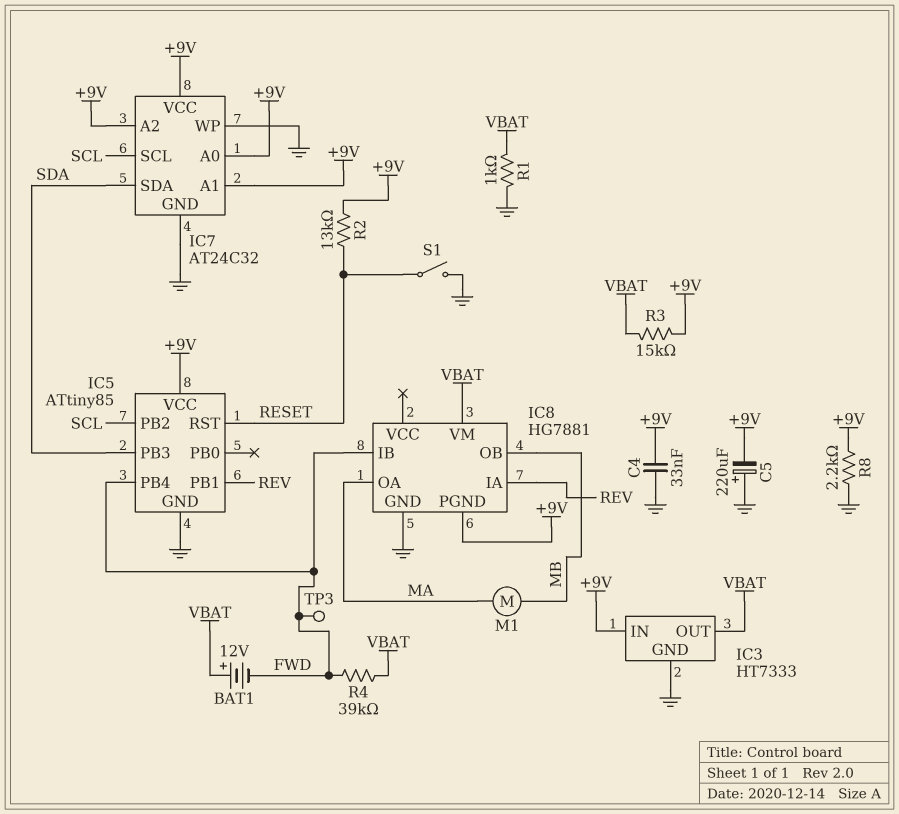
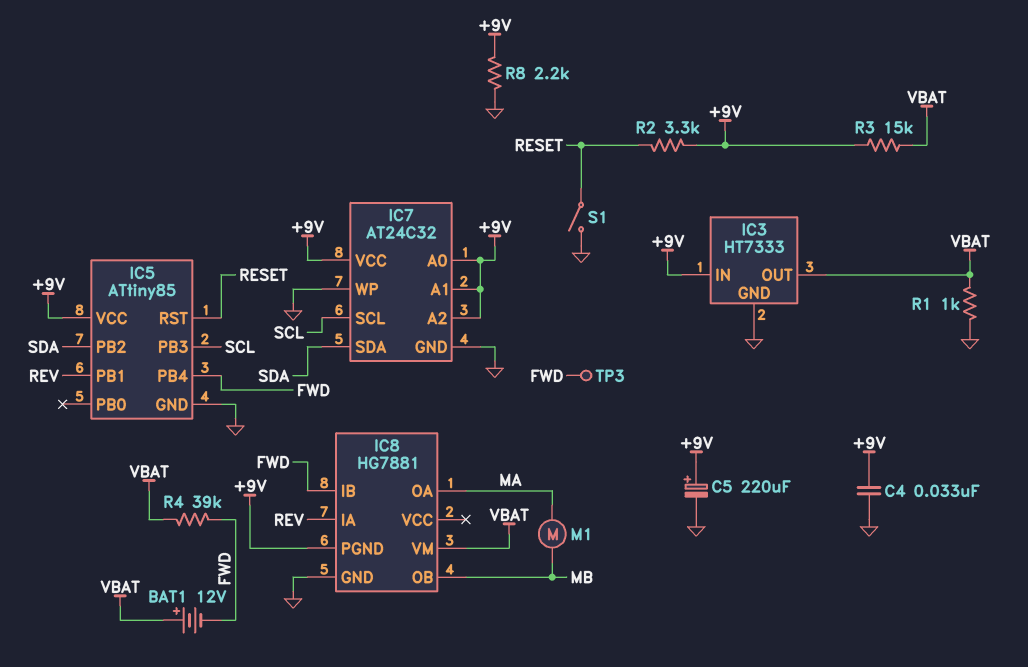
C5: 220uF (plus GND, minus +9V) -> 220uF (plus +9V, minus GND)
IC5 pin PB2: SCL -> SDA
IC5 pin PB3: SDA -> SCL
R2: 13k (+9V, RESET) -> 3.3k (+9V, RESET)

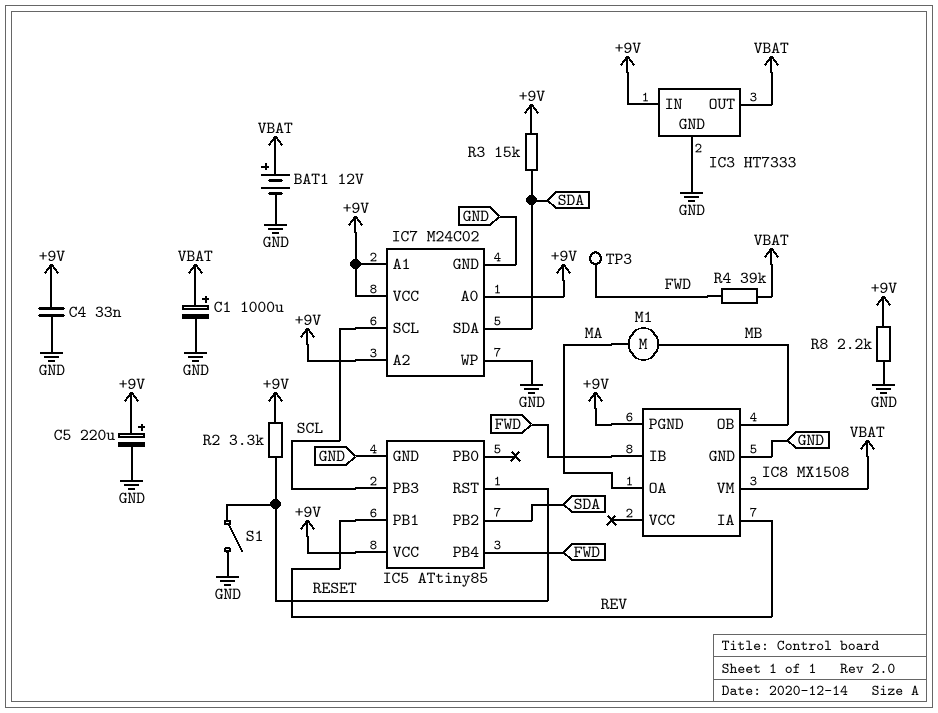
BAT1: 12V (plus VBAT, minus FWD) -> 12V (plus VBAT, minus GND)
C1: none -> 1000uF (plus VBAT, minus GND)
IC7: AT24C32 -> M24C02
IC8: HG7881 -> MX1508
R1: 1k (GND, VBAT) -> none
R3: 15k (+9V, VBAT) -> 15k (+9V, SDA)

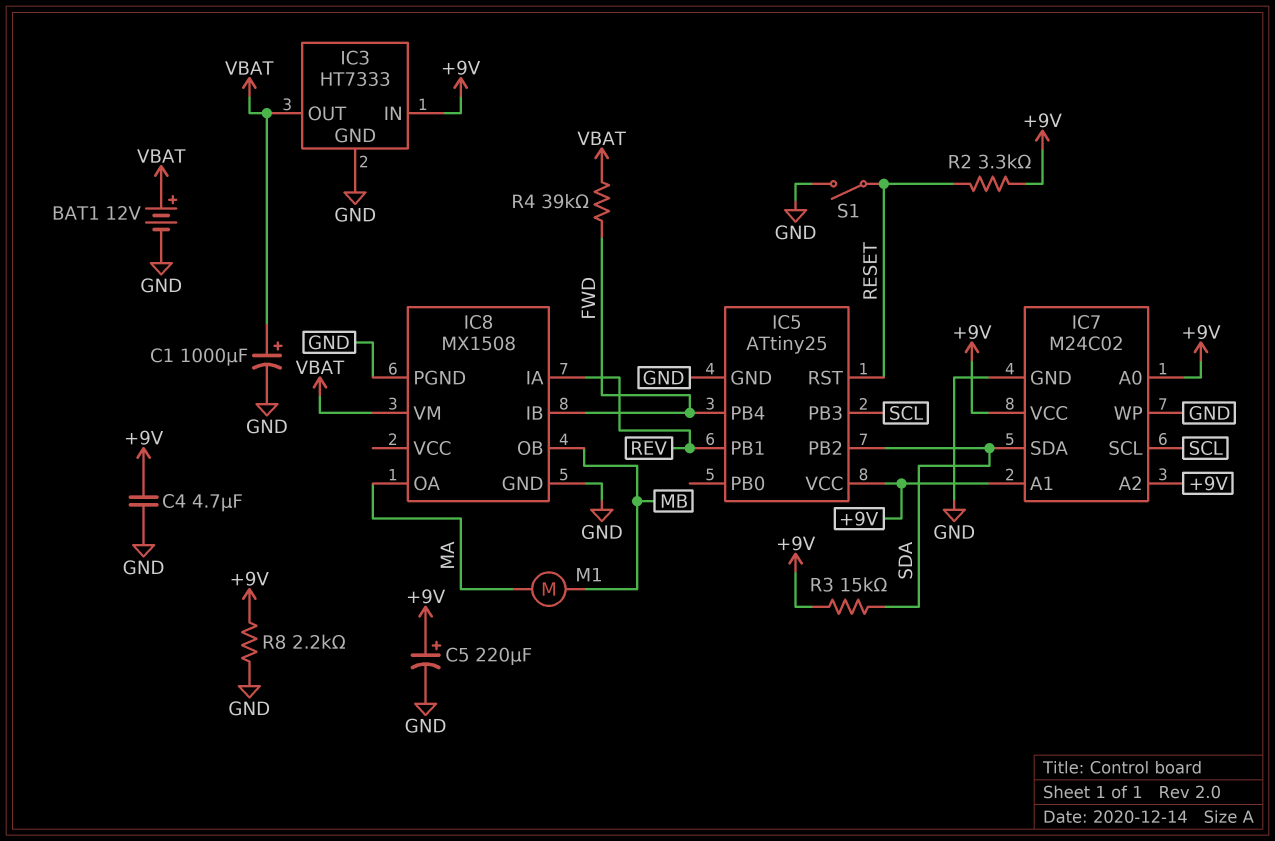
C4: 33nF (+9V, GND) -> 4.7uF (+9V, GND)
IC5: ATtiny85 -> ATtiny25
IC8 pin PGND: +9V -> GND
TP3: test point (FWD) -> none

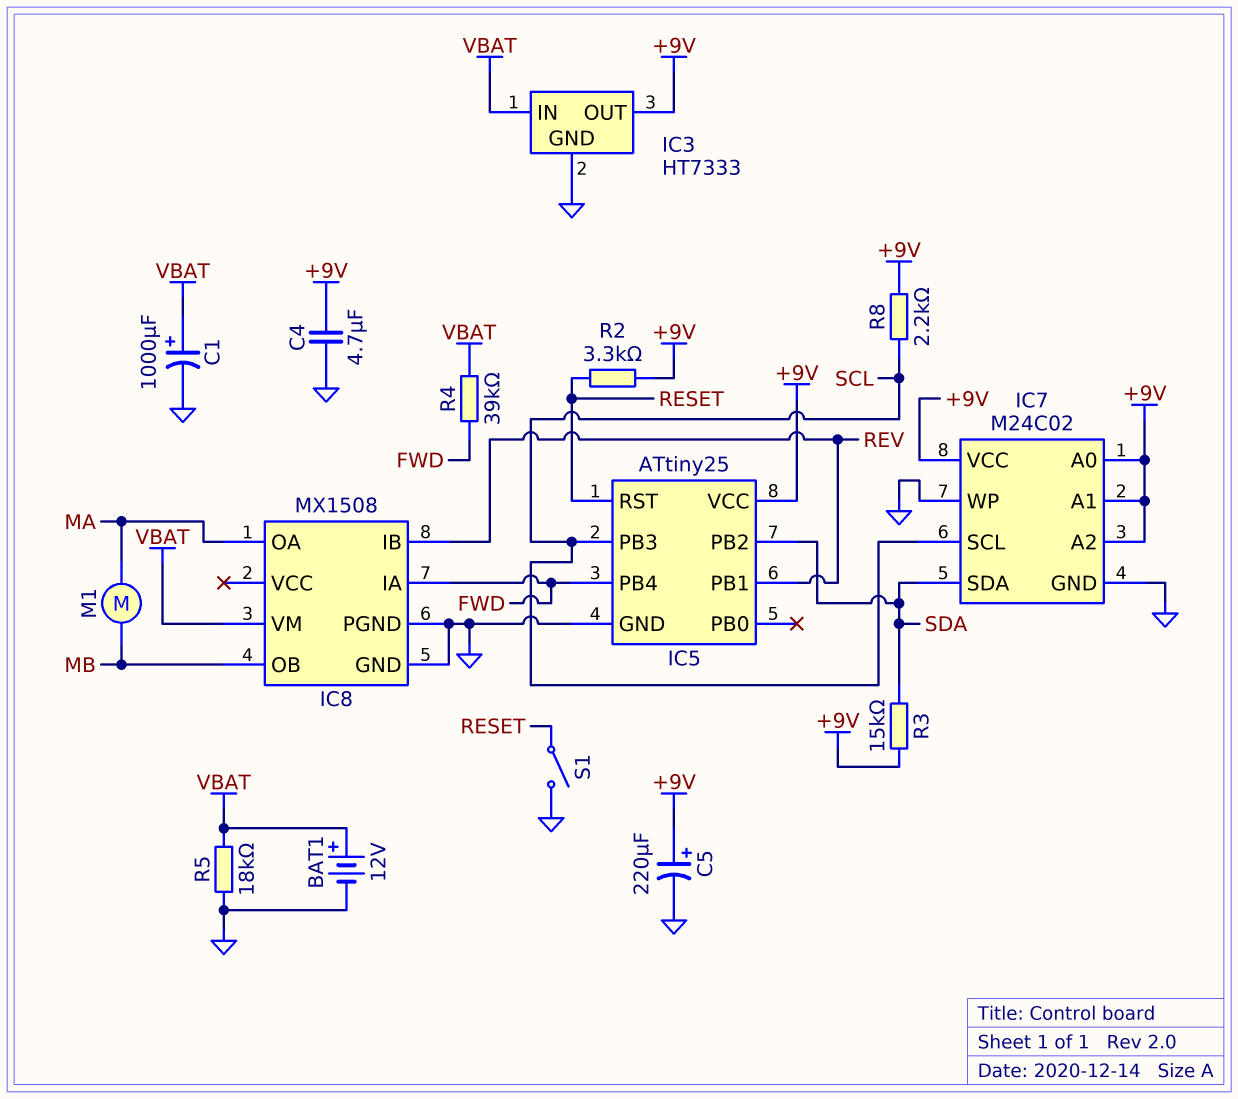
IC3 pin IN: +9V -> VBAT
IC3 pin OUT: VBAT -> +9V
IC8 pin IA: REV -> FWD
IC8 pin IB: FWD -> REV
R5: none -> 18k (GND, VBAT)
R8: 2.2k (+9V, GND) -> 2.2k (+9V, SCL)

